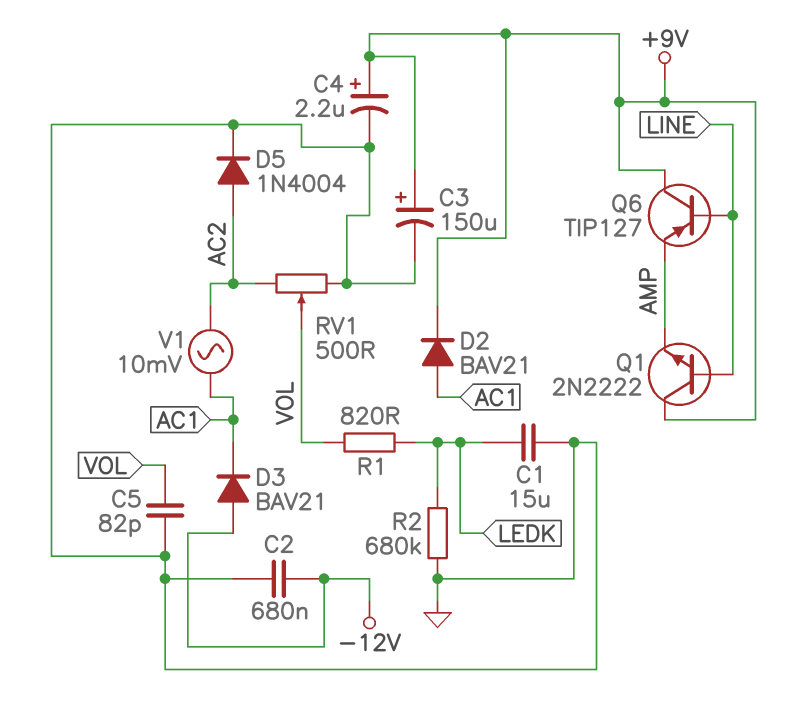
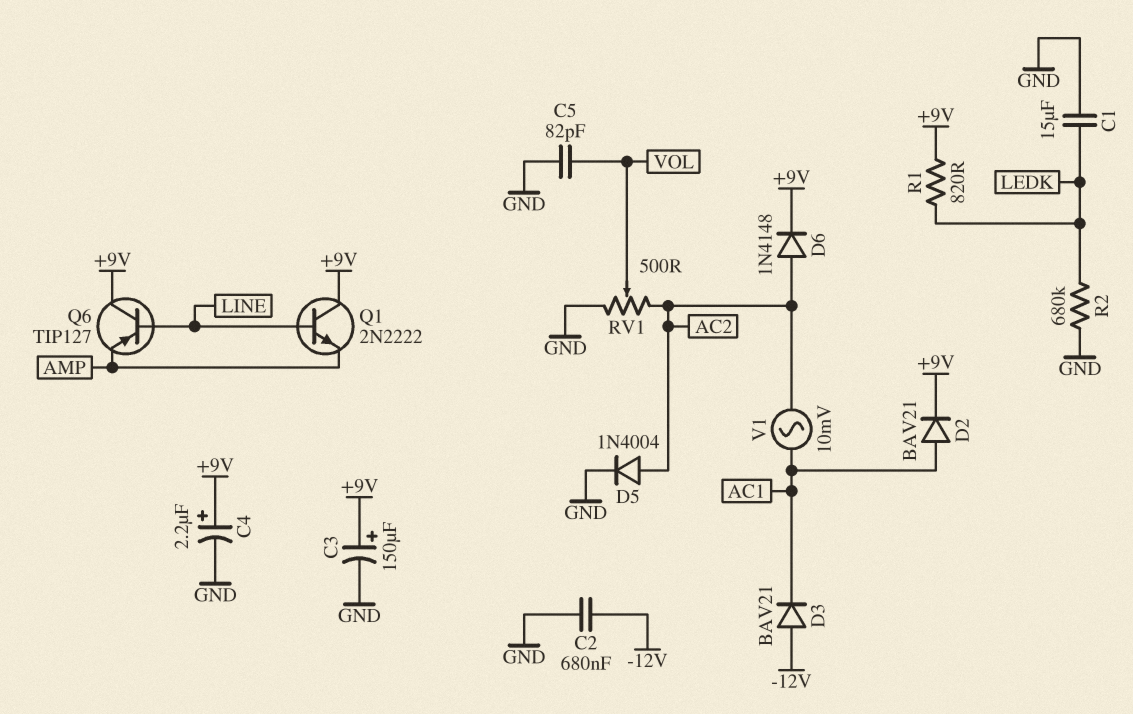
D6: none -> diode 1N4148 (A AC2, K +9V)
R1: 820 (LEDK, VOL) -> 820 (+9V, LEDK)

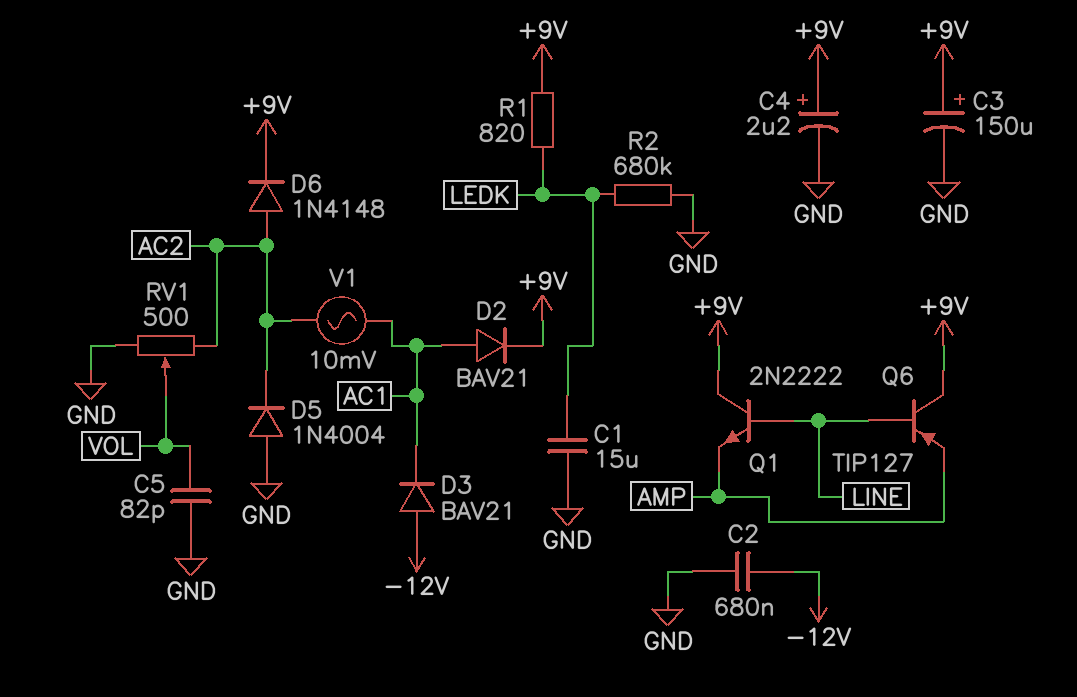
D5: diode 1N4004 (A AC2, K GND) -> diode 1N4004 (A GND, K AC2)

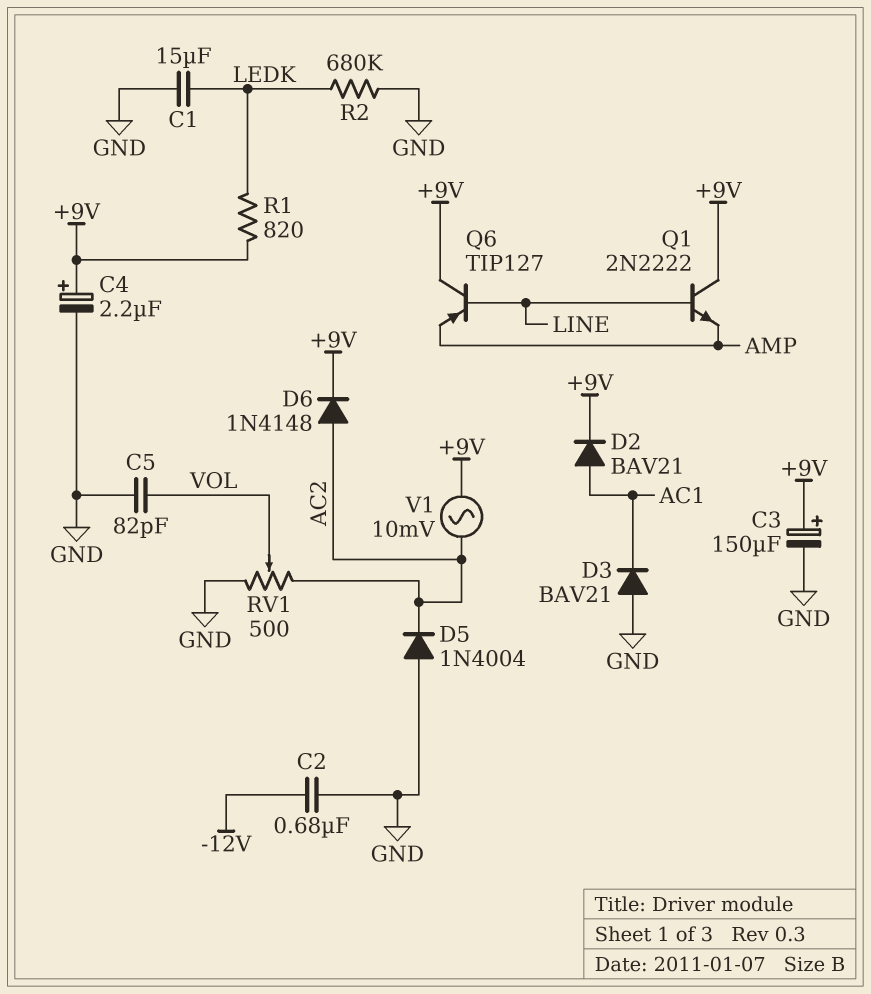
D3: diode BAV21 (A -12V, K AC1) -> diode BAV21 (A GND, K AC1)
V1: AC 10mV (AC1, AC2) -> AC 10mV (+9V, AC2)

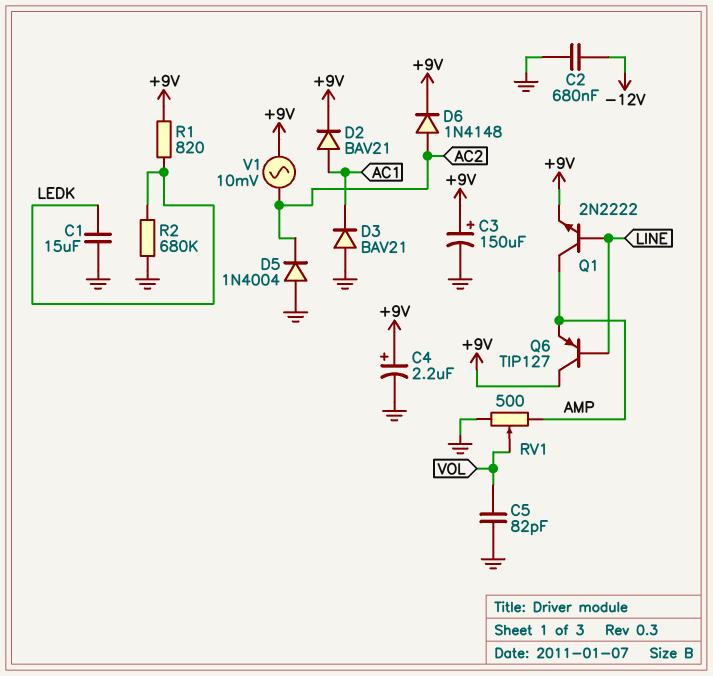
Q1: NPN 2N2222 (B LINE, C +9V, E AMP) -> NPN 2N2222 (B LINE, C AMP, E +9V)
RV1: 500 (AC2, GND, wiper VOL) -> 500 (AMP, GND, wiper VOL)

